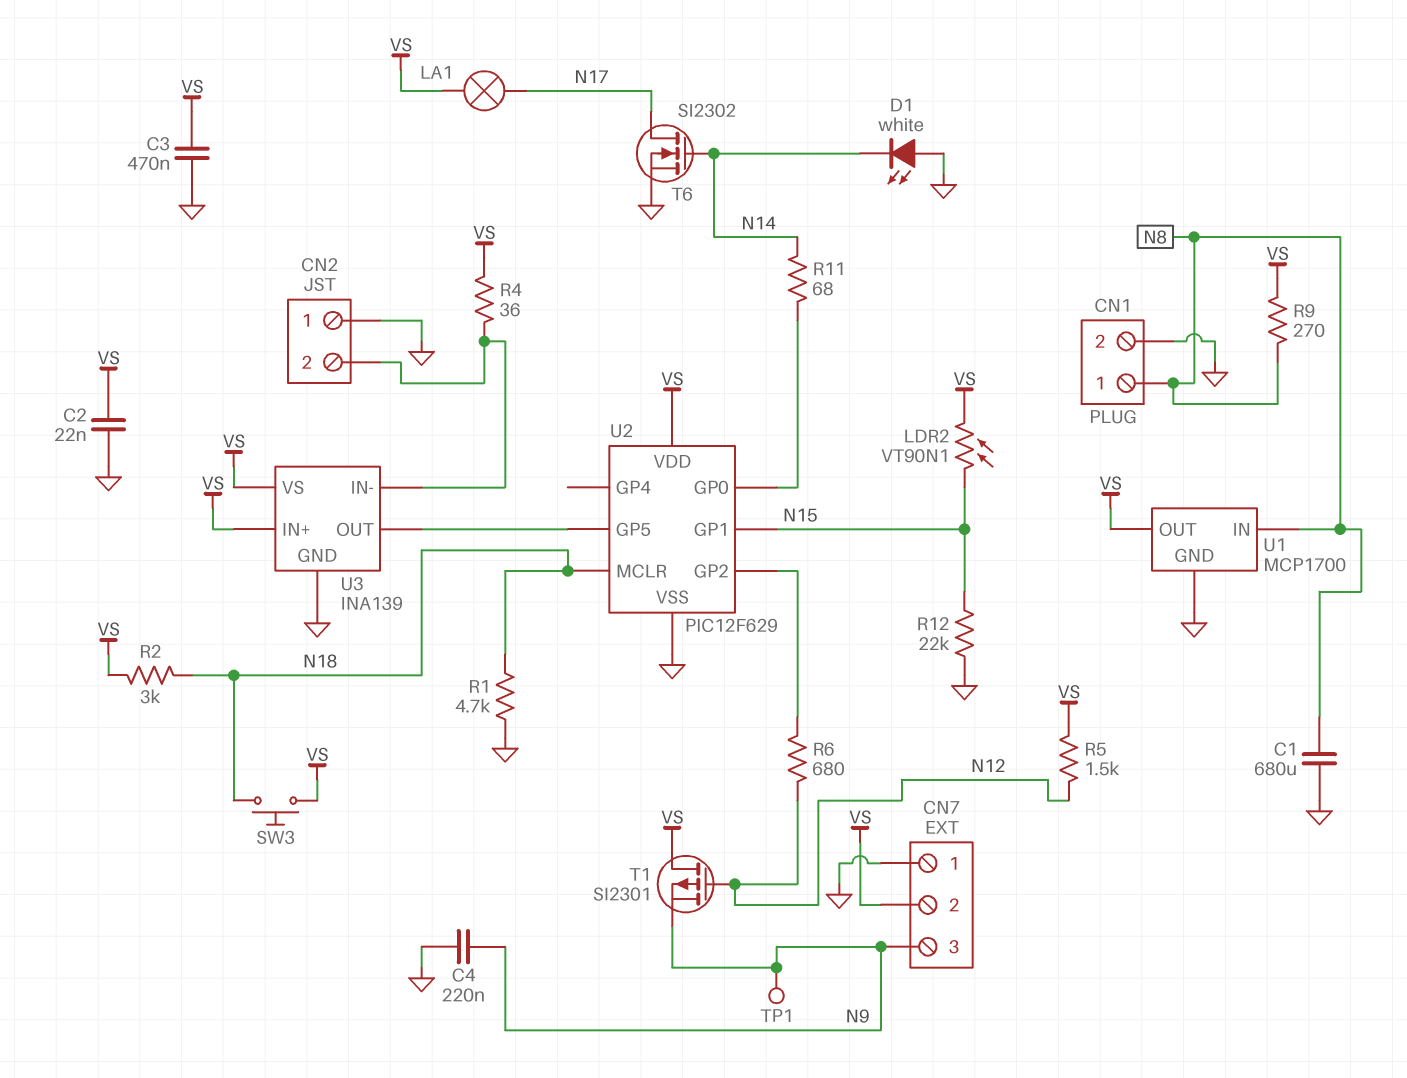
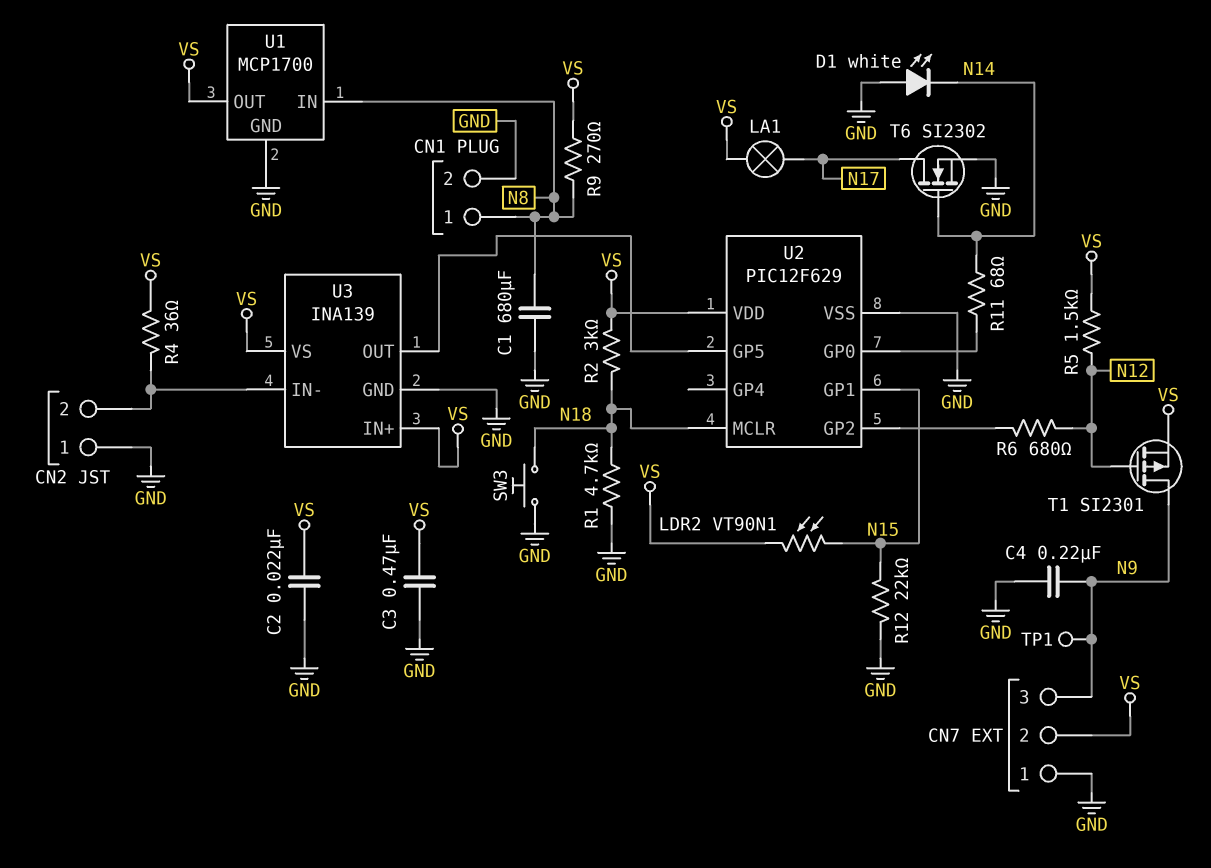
SW3: button (N18, VS) -> button (GND, N18)
T1: PMOS SI2301 (G N12, D VS, S N9) -> PMOS SI2301 (G N12, D N9, S VS)

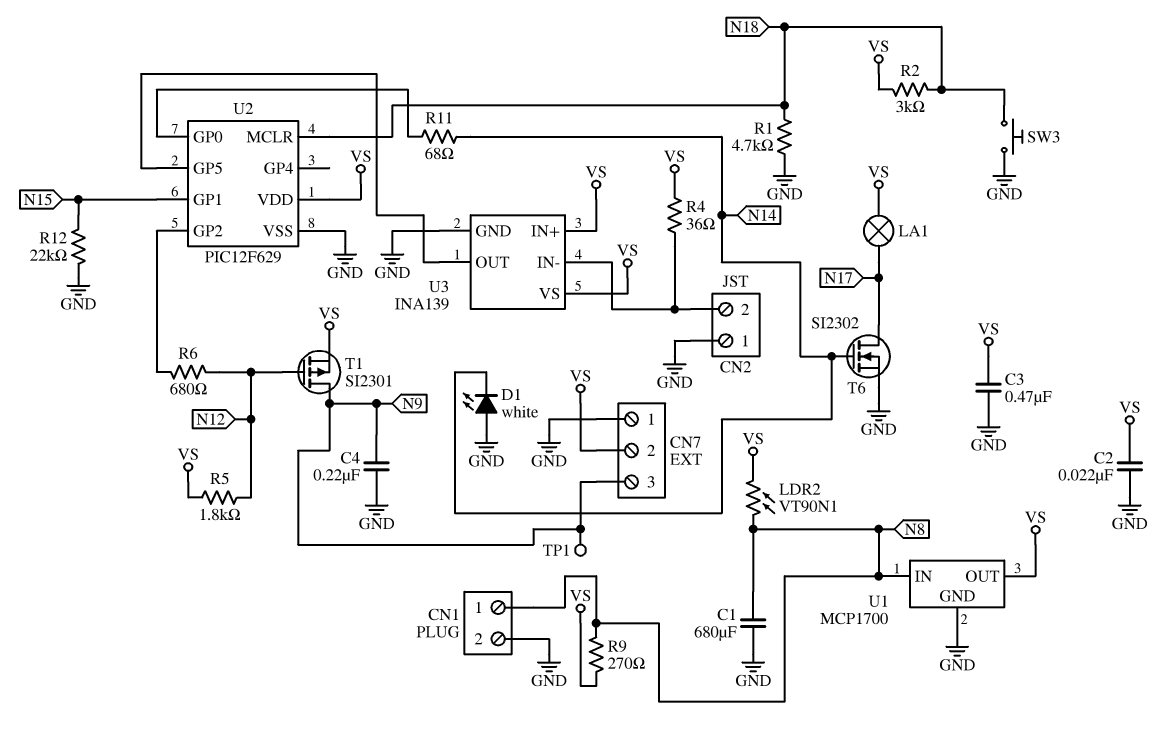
LDR2: VT90N1 (N15, VS) -> VT90N1 (N8, VS)
R5: 1.5k (N12, VS) -> 1.8k (N12, VS)

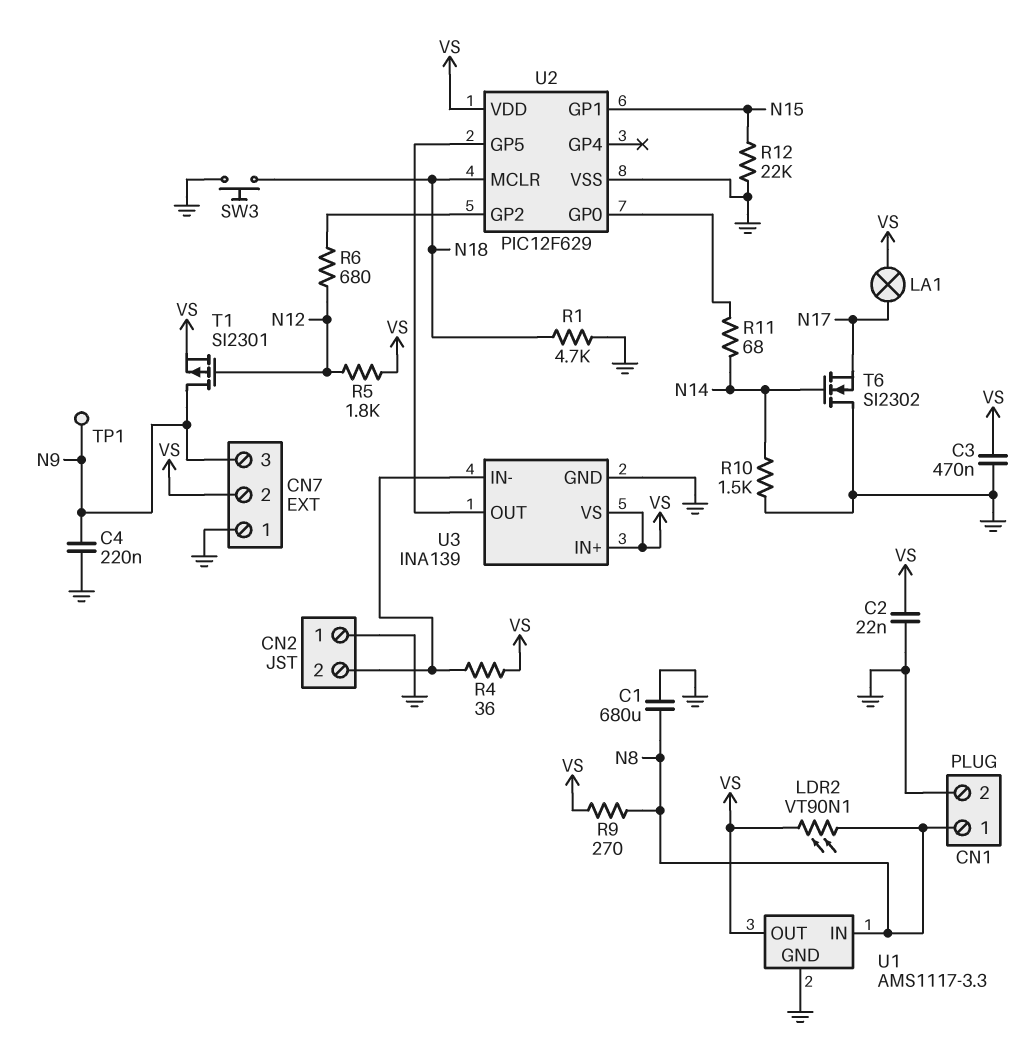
D1: LED white (A GND, K N14) -> none
R2: 3k (N18, VS) -> none
R10: none -> 1.5k (GND, N14)
T6: NMOS SI2302 (G N14, D N17, S GND) -> NMOS SI2302 (G N14, D GND, S N17)
U1: MCP1700 -> AMS1117-3.3

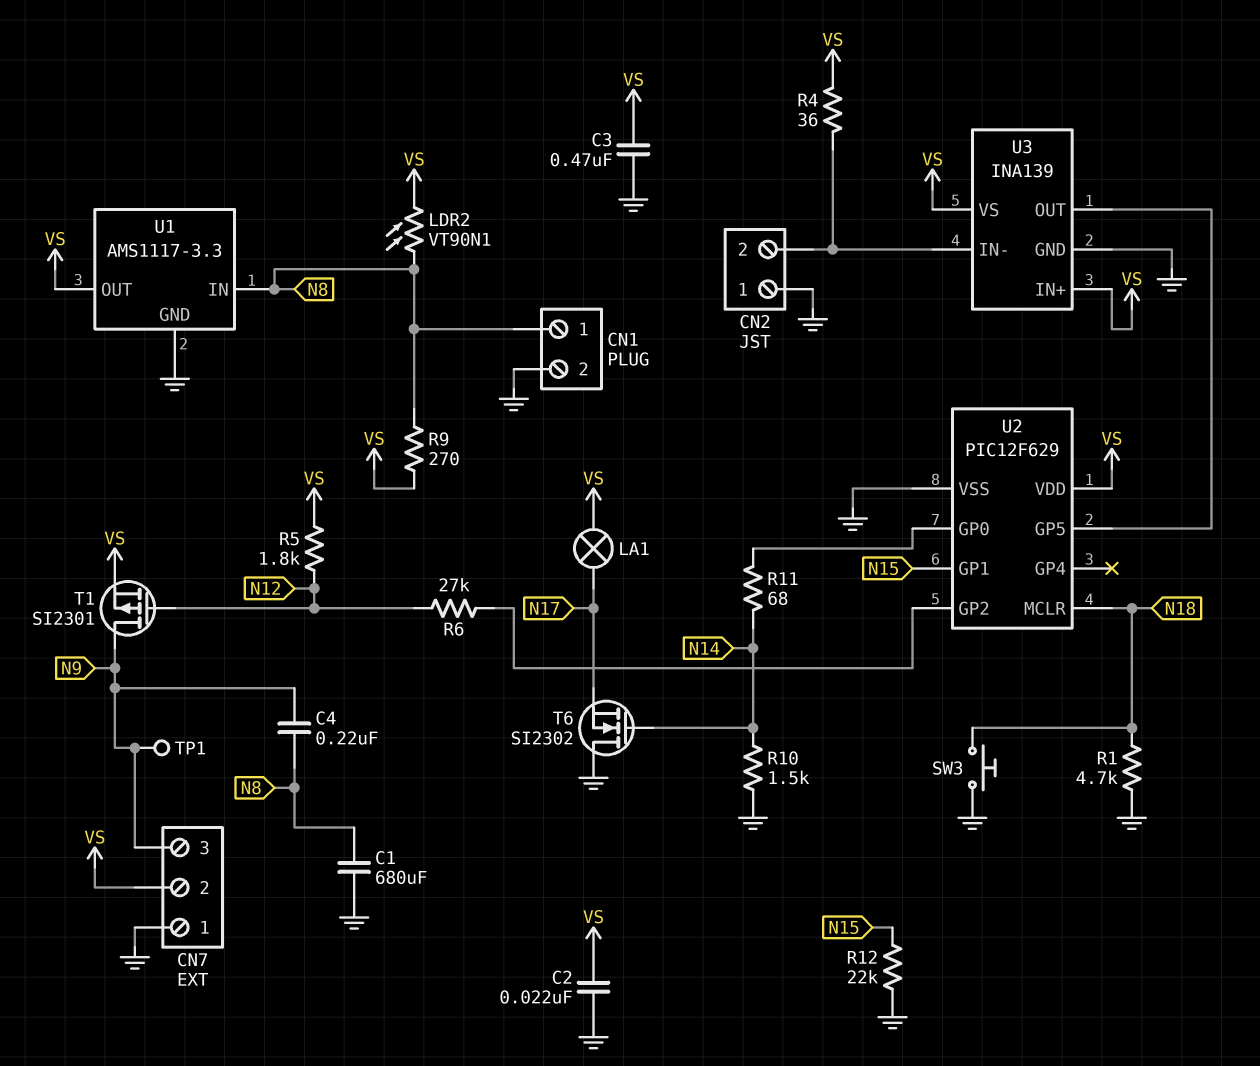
C4: 220nF (GND, N9) -> 220nF (N8, N9)
R6: 680 (N12, U2/GP2) -> 27k (N12, U2/GP2)

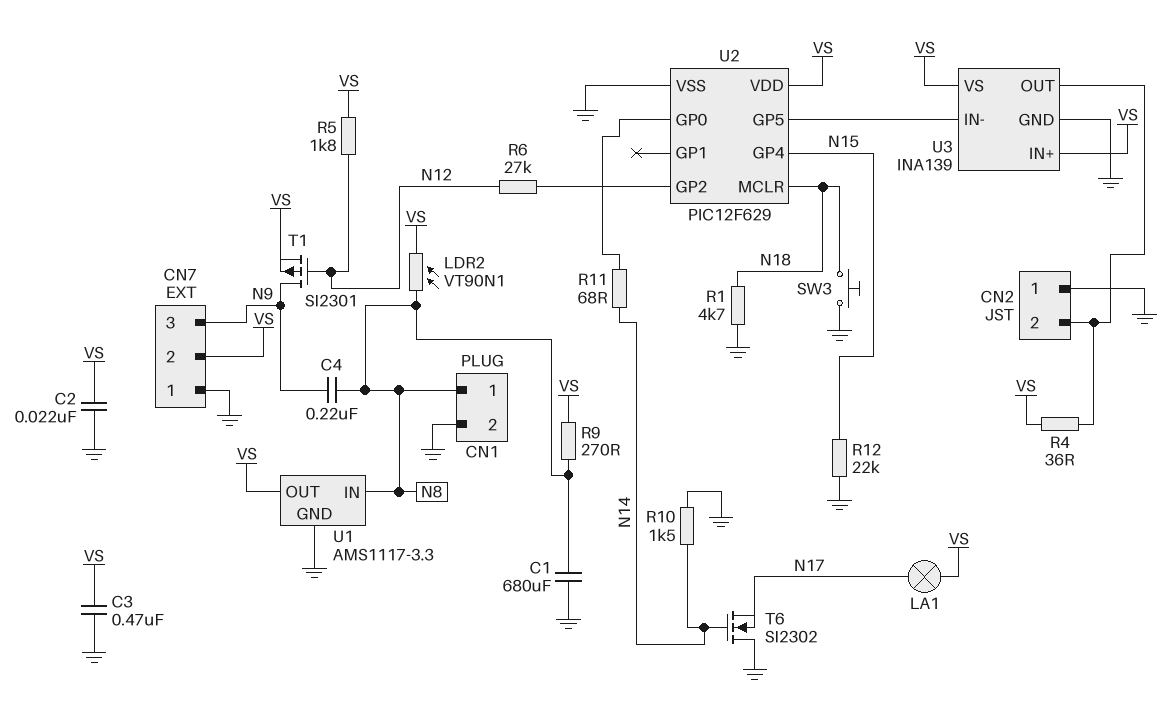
TP1: test point (N9) -> none
U2 pin GP1: N15 -> none
U2 pin GP4: none -> N15
U3 pin IN-: CN2/2 -> U2/GP5
U3 pin OUT: U2/GP5 -> CN2/2

